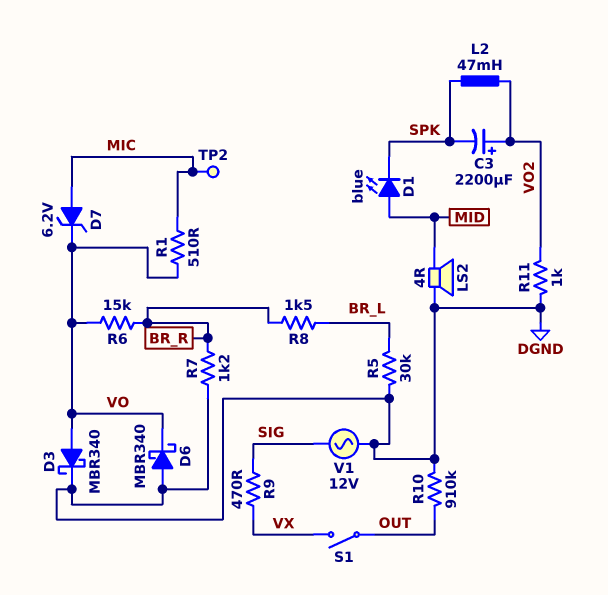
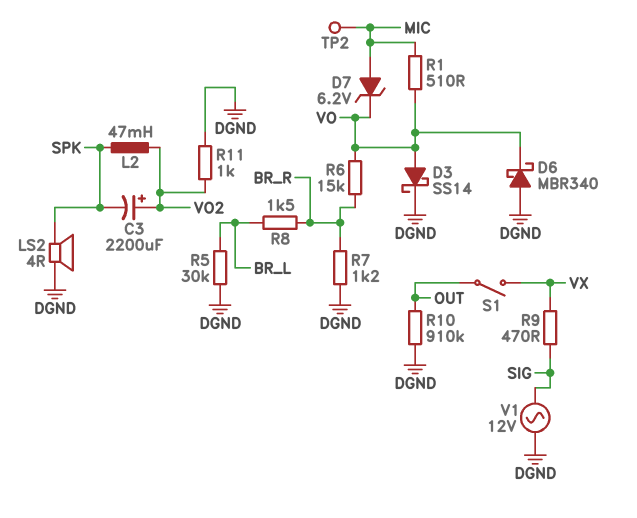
D1: LED blue (A MID, K SPK) -> none
D3: schottky MBR340 (A VO, K DGND) -> schottky SS14 (A VO, K DGND)
LS2: speaker 4R (DGND, MID) -> speaker 4R (DGND, SPK)

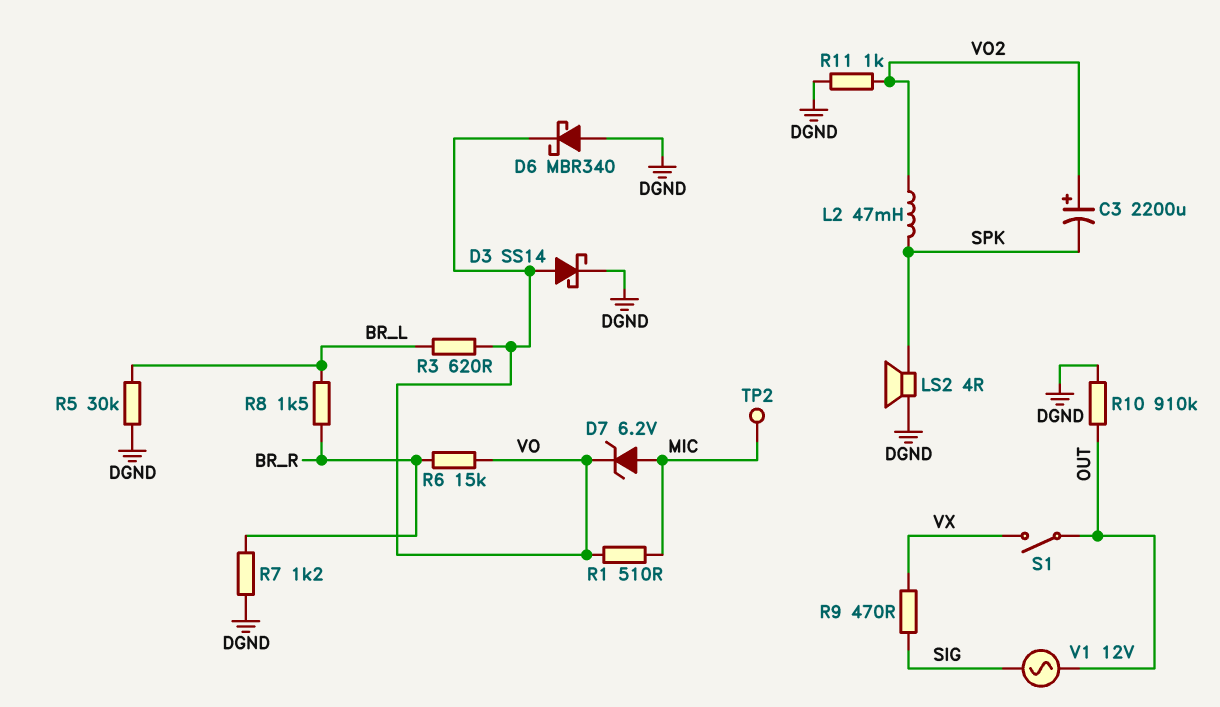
R3: none -> 620 (BR_L, VO)
V1: AC 12V (DGND, SIG) -> AC 12V (OUT, SIG)

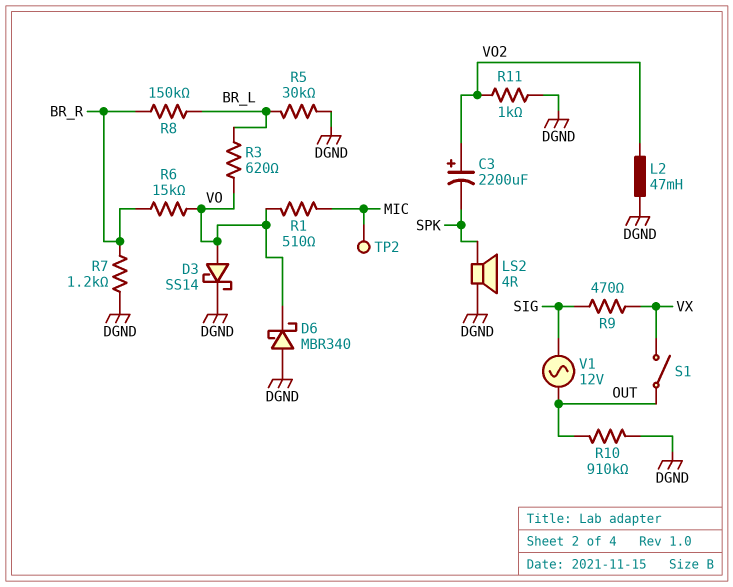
D7: zener 6.2V (A MIC, K VO) -> none
L2: 47mH (SPK, VO2) -> 47mH (DGND, VO2)
R8: 1.5k (BR_L, BR_R) -> 150k (BR_L, BR_R)

